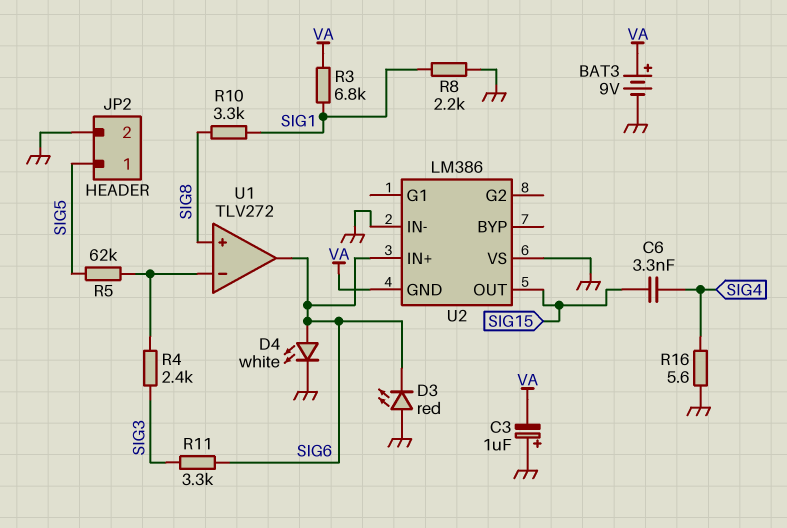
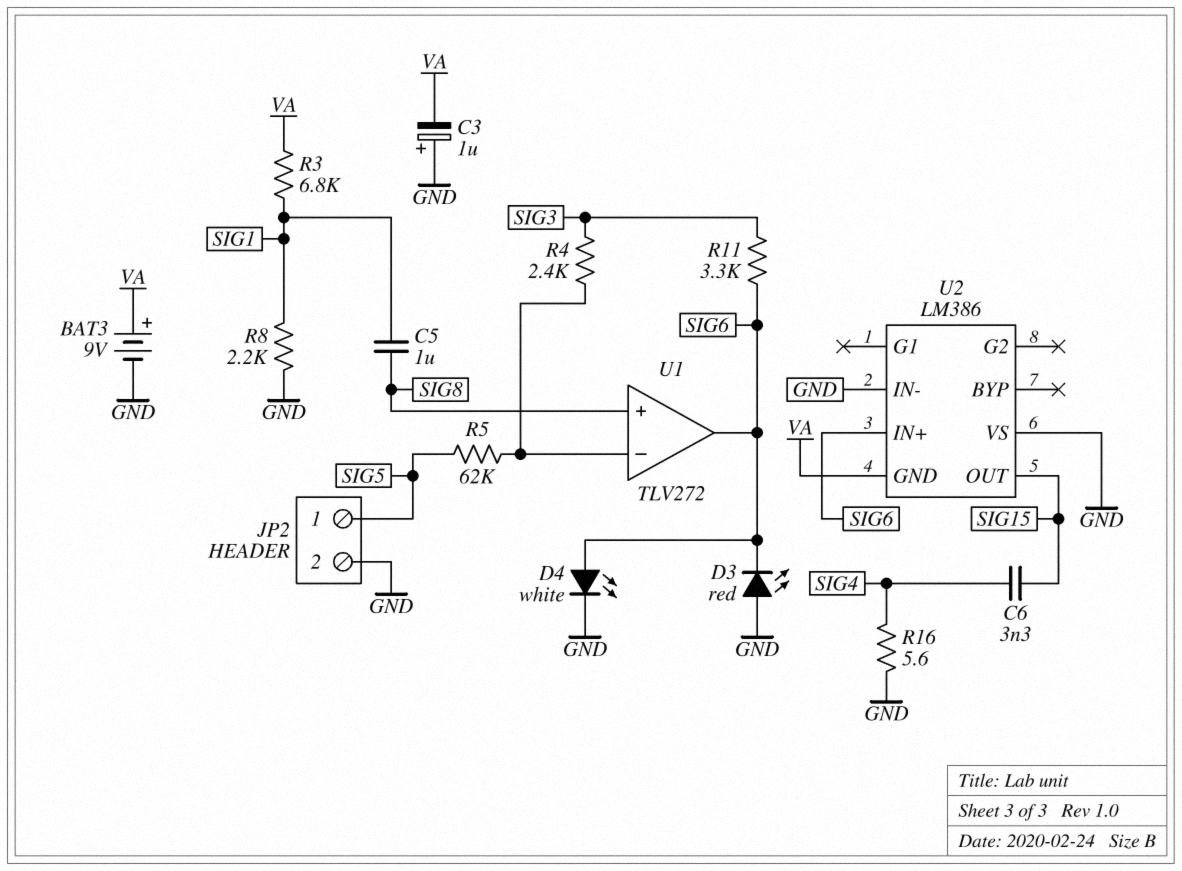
C5: none -> 1uF (SIG1, SIG8)
R10: 3.3k (SIG1, SIG8) -> none

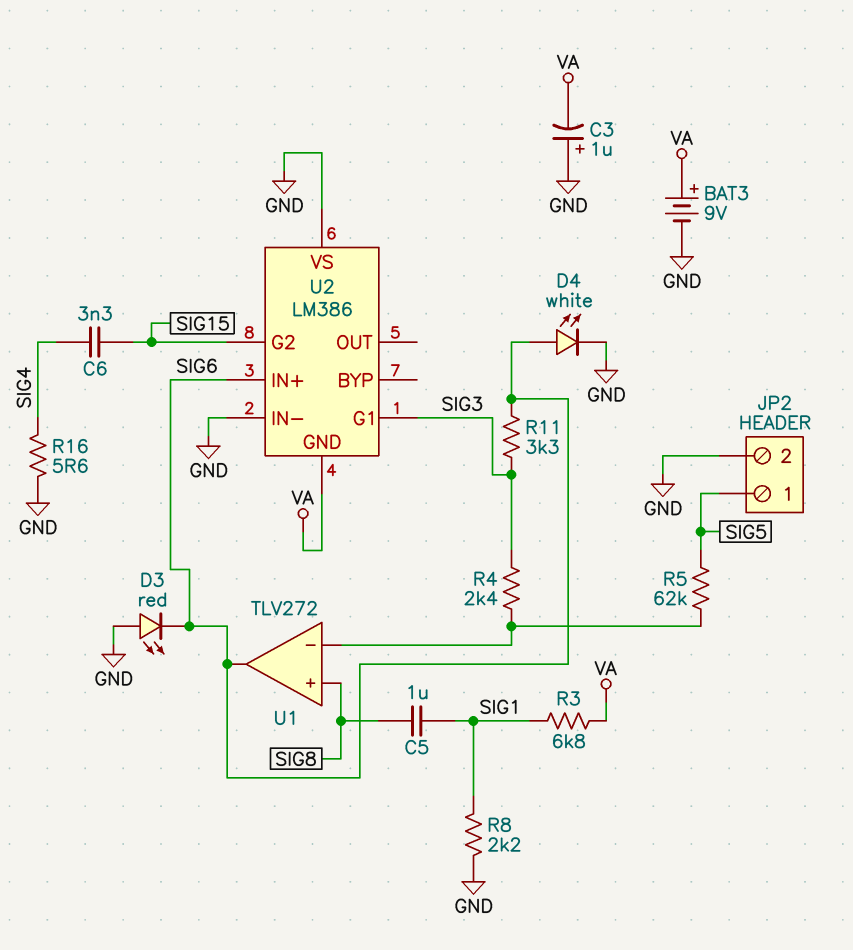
U2 pin G1: none -> SIG3
U2 pin G2: none -> SIG15
U2 pin OUT: SIG15 -> none

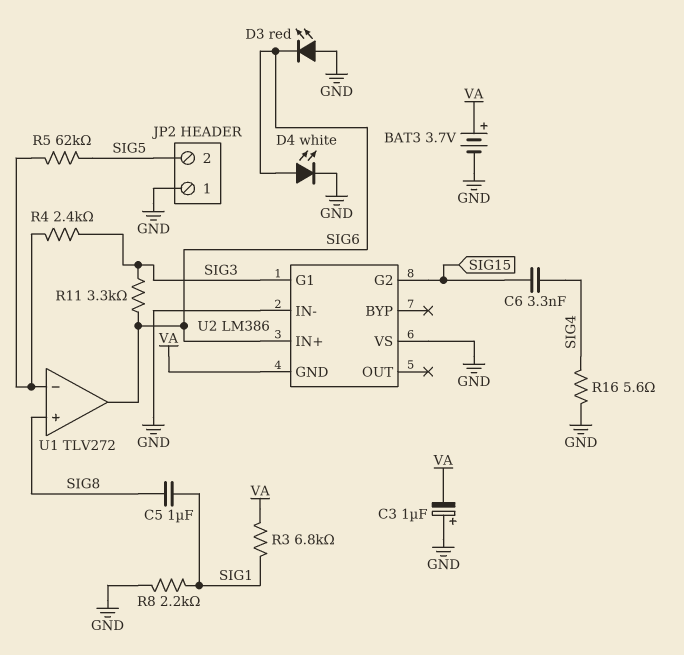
BAT3: 9V (plus VA, minus GND) -> 3.7V (plus VA, minus GND)
JP2 pin 1: SIG5 -> GND
JP2 pin 2: GND -> SIG5

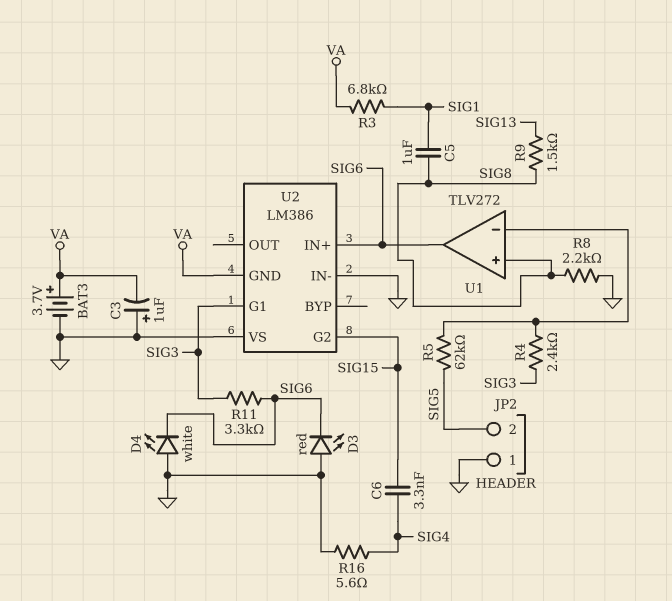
D4: LED white (A SIG6, K GND) -> LED white (A GND, K SIG6)
R8: 2.2k (GND, SIG1) -> 2.2k (GND, SIG8)
R9: none -> 1.5k (SIG8, SIG13)

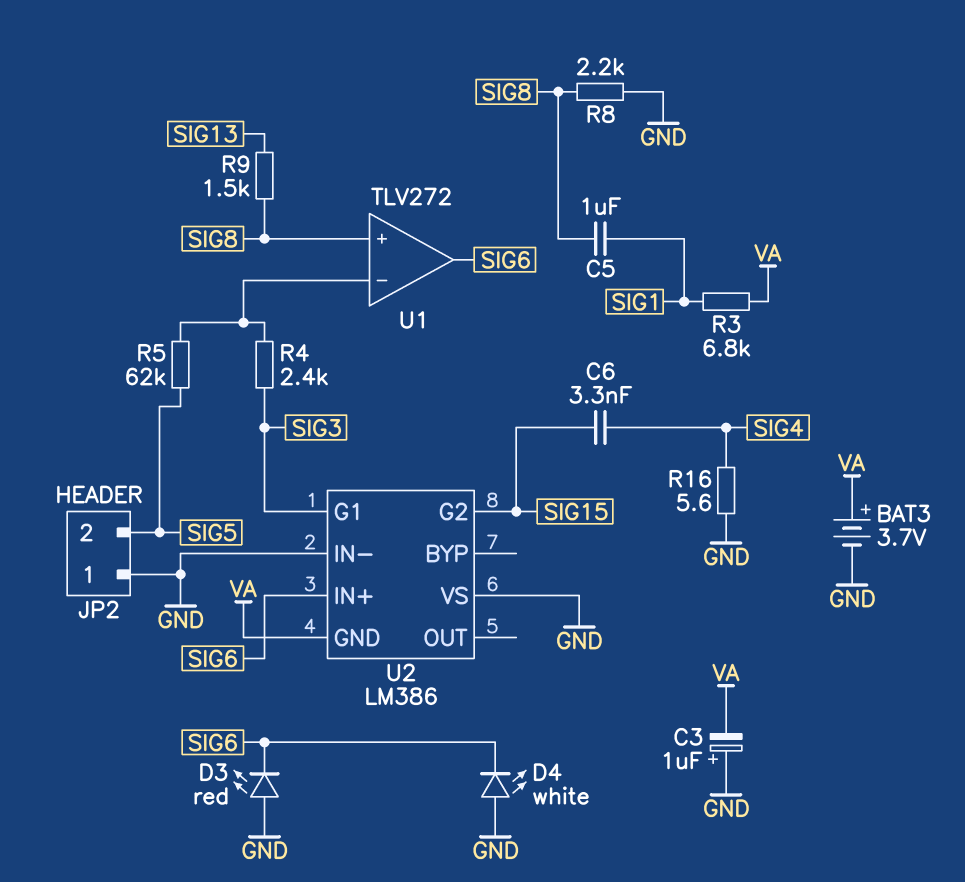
R11: 3.3k (SIG3, SIG6) -> none

